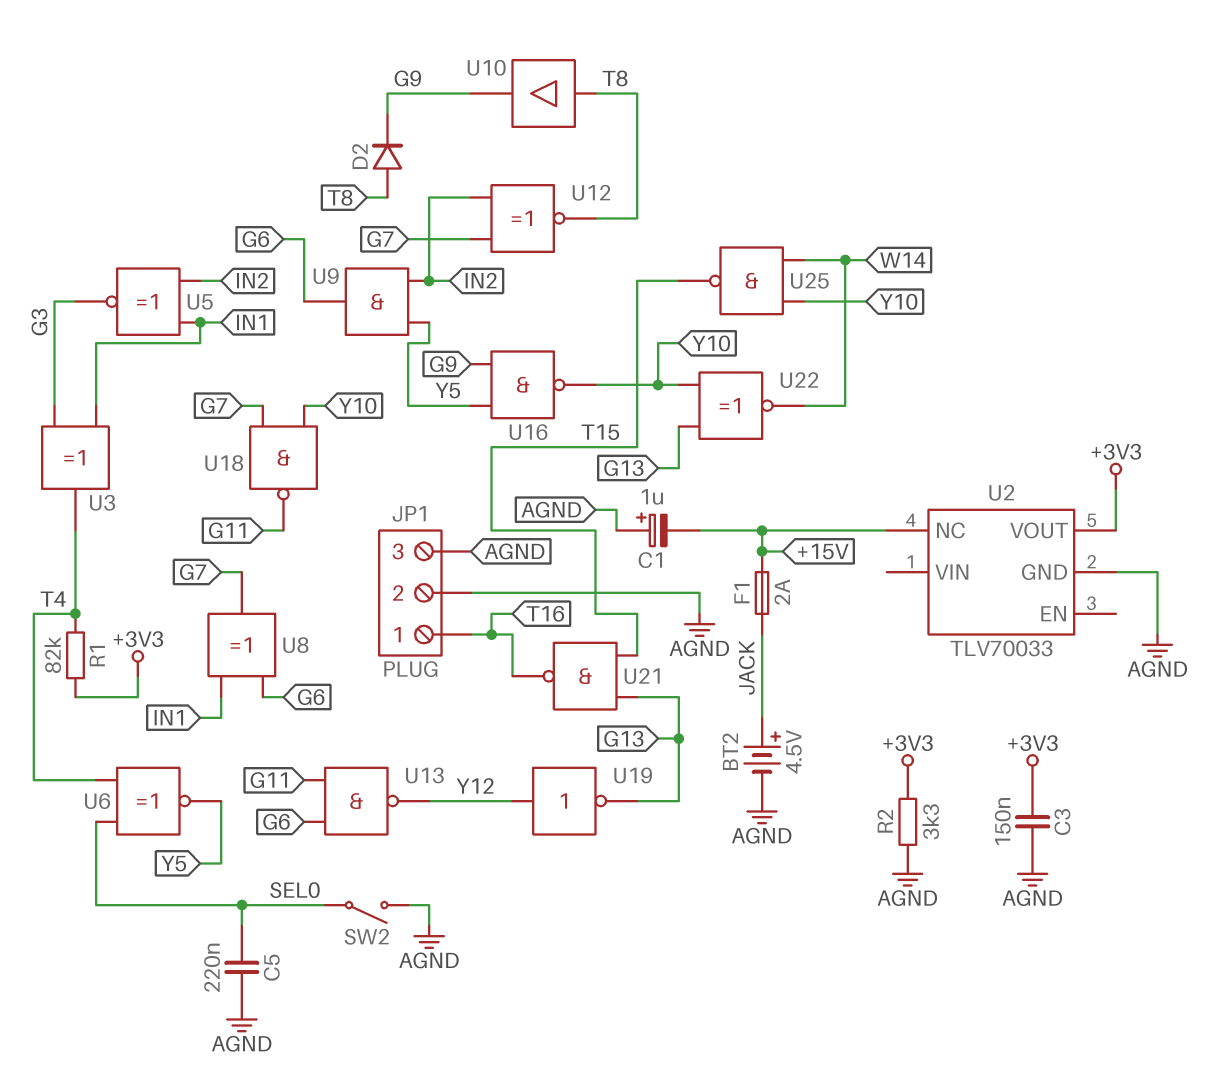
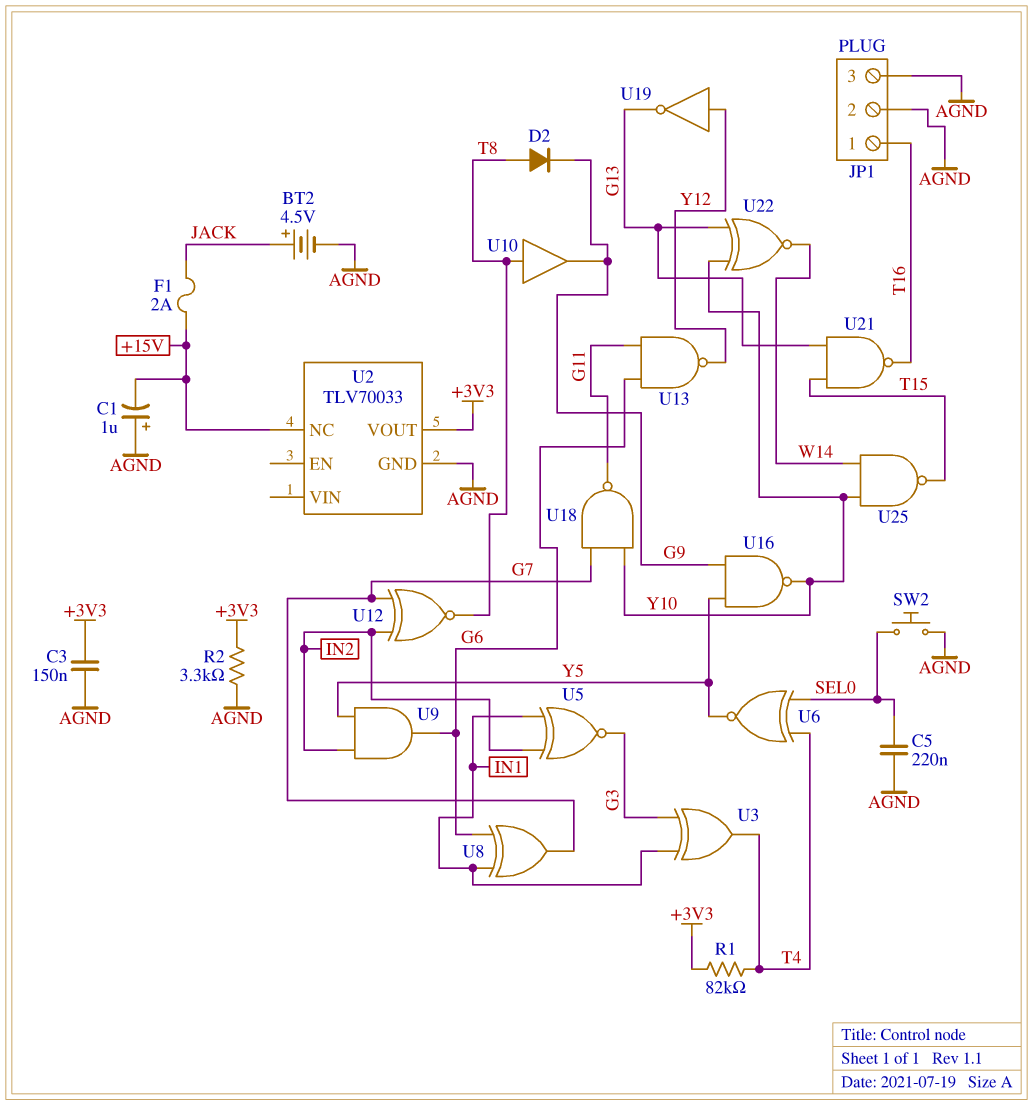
SW2: switch (AGND, SEL0) -> button (AGND, SEL0)

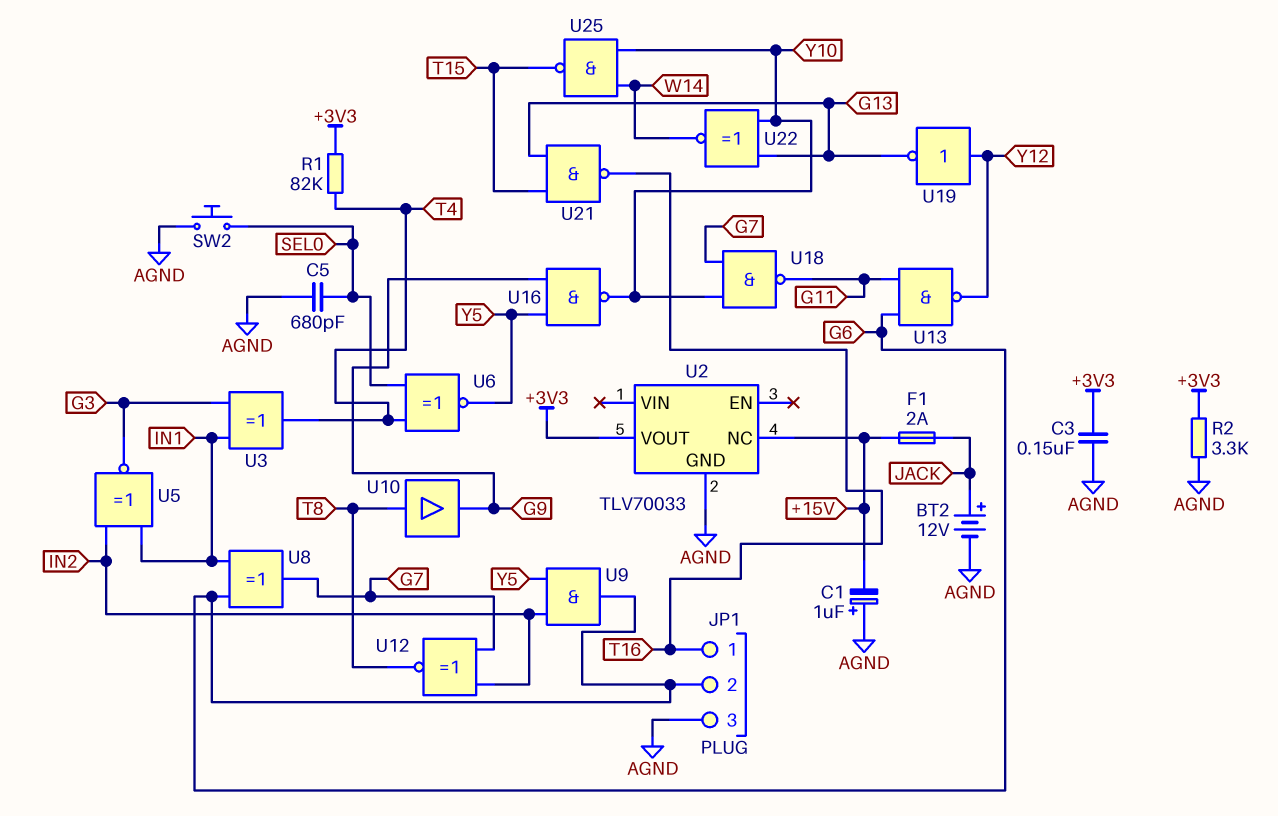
BT2: 4.5V (plus JACK, minus AGND) -> 12V (plus JACK, minus AGND)
C5: 220nF (AGND, SEL0) -> 680pF (AGND, SEL0)
D2: diode (A T8, K G9) -> none
JP1 pin 2: AGND -> G6

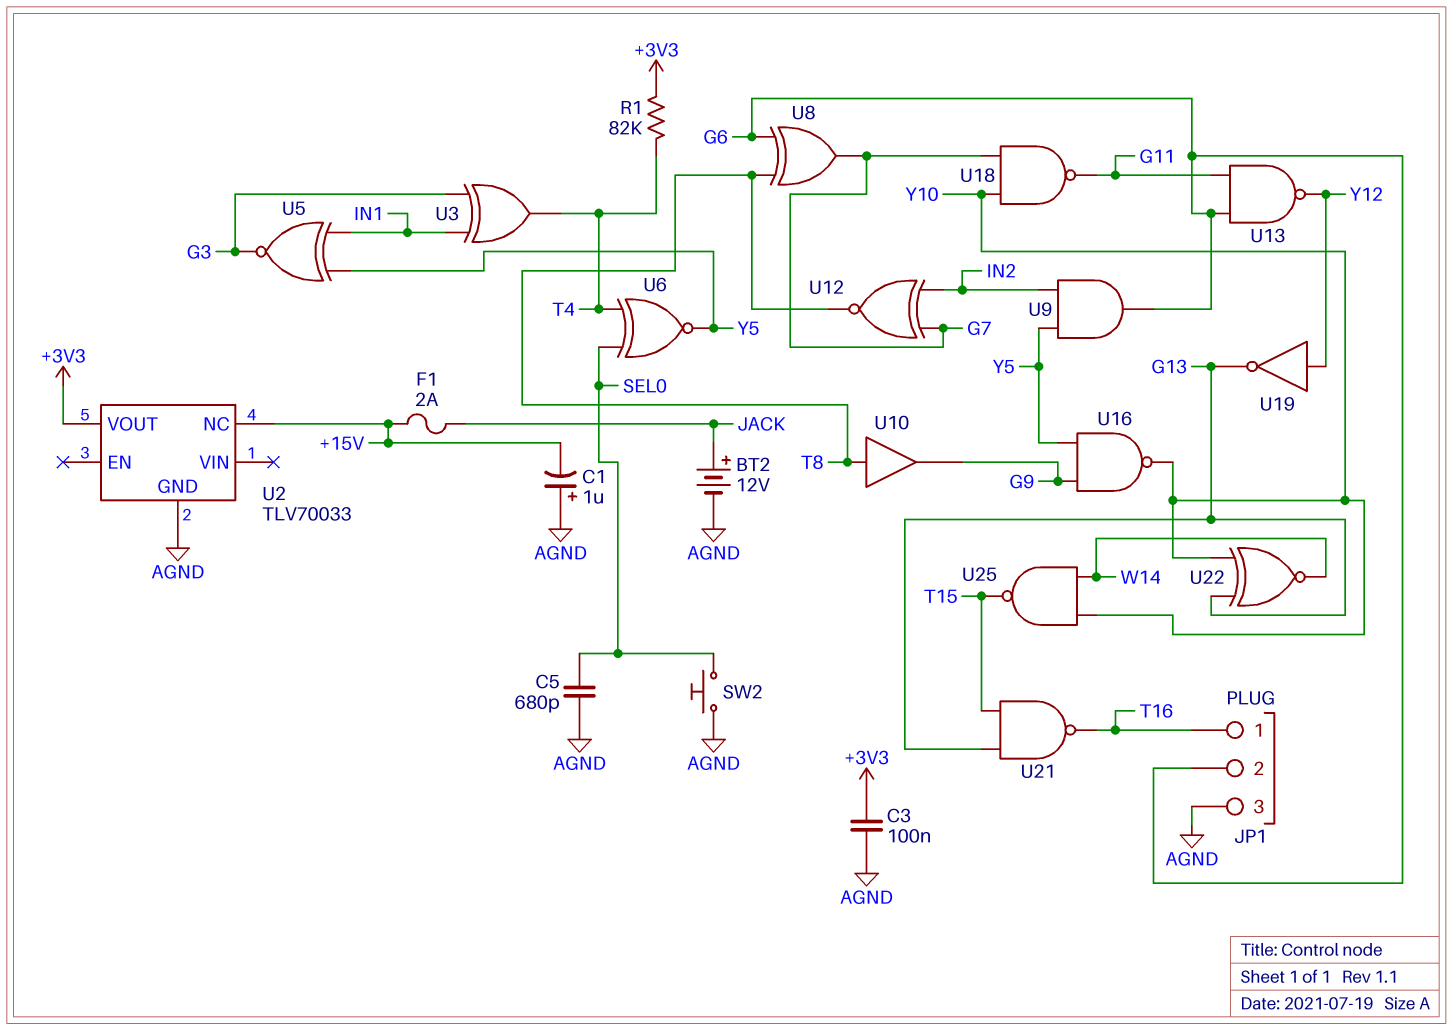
C3: 150nF (+3V3, AGND) -> 100nF (+3V3, AGND)
R2: 3.3k (+3V3, AGND) -> none
U5: XNOR (in IN1, in IN2, out G3) -> XNOR (in IN1, in Y5, out G3)
U8: XOR (in G6, in IN1, out G7) -> XOR (in G6, in T8, out G7)

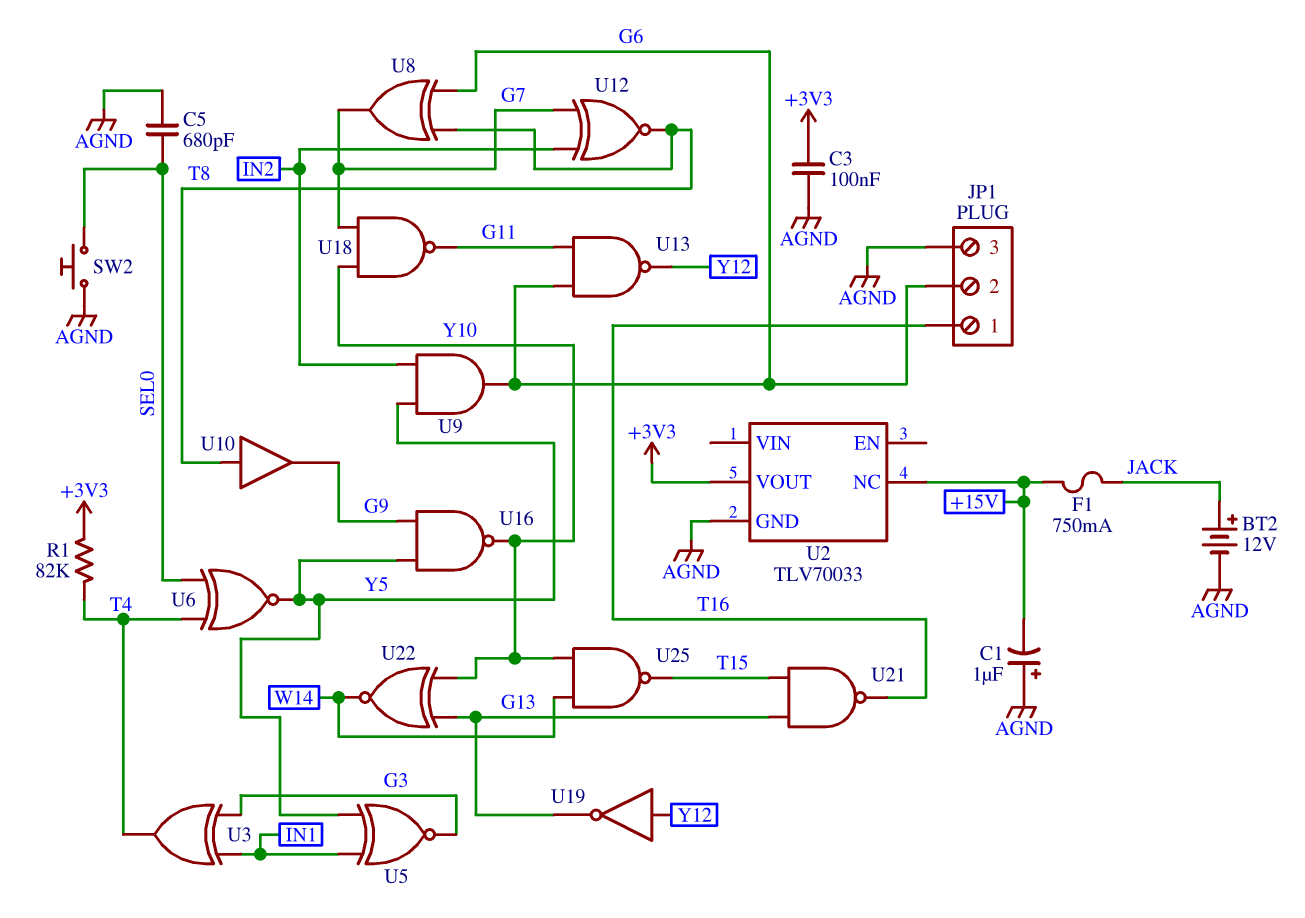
F1: 2A (+15V, JACK) -> 750mA (+15V, JACK)

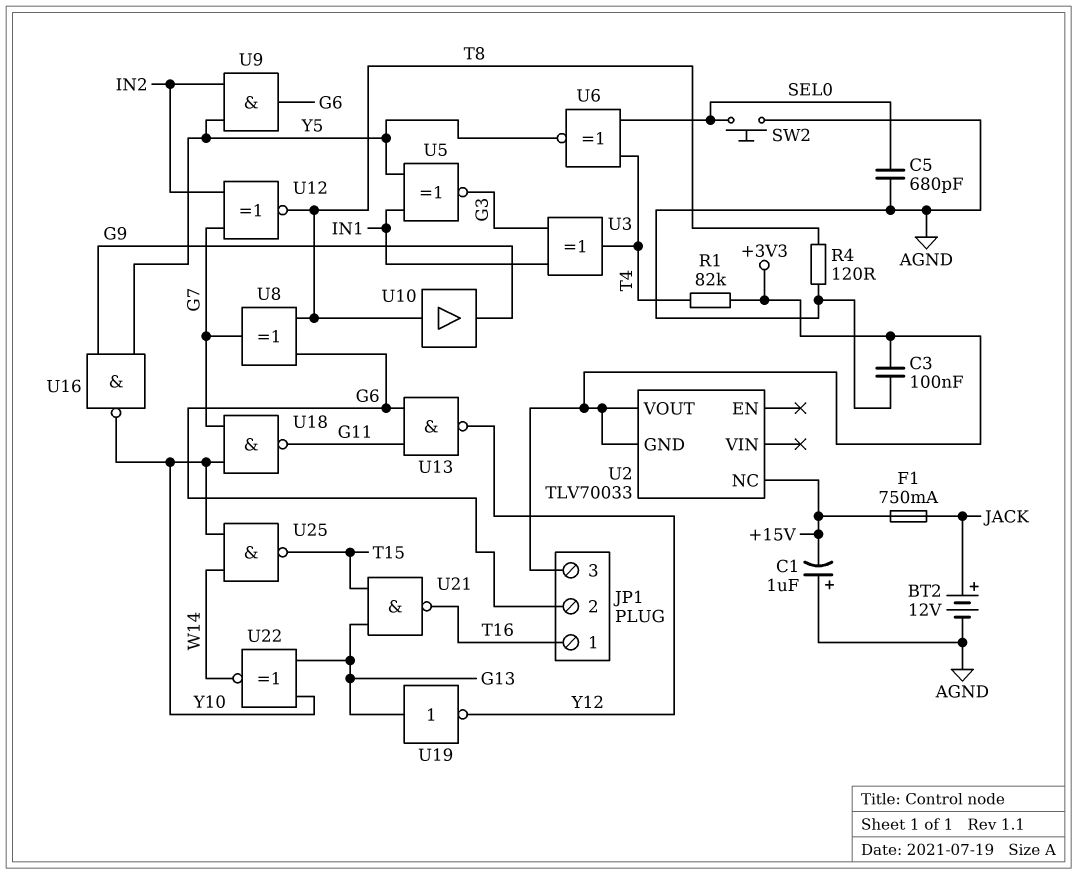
JP1 pin 3: AGND -> +3V3
R4: none -> 120 (AGND, T8)
U2 pin GND: AGND -> +3V3
U19: NOT (in Y12, out G13) -> NOT (in G13, out Y12)

